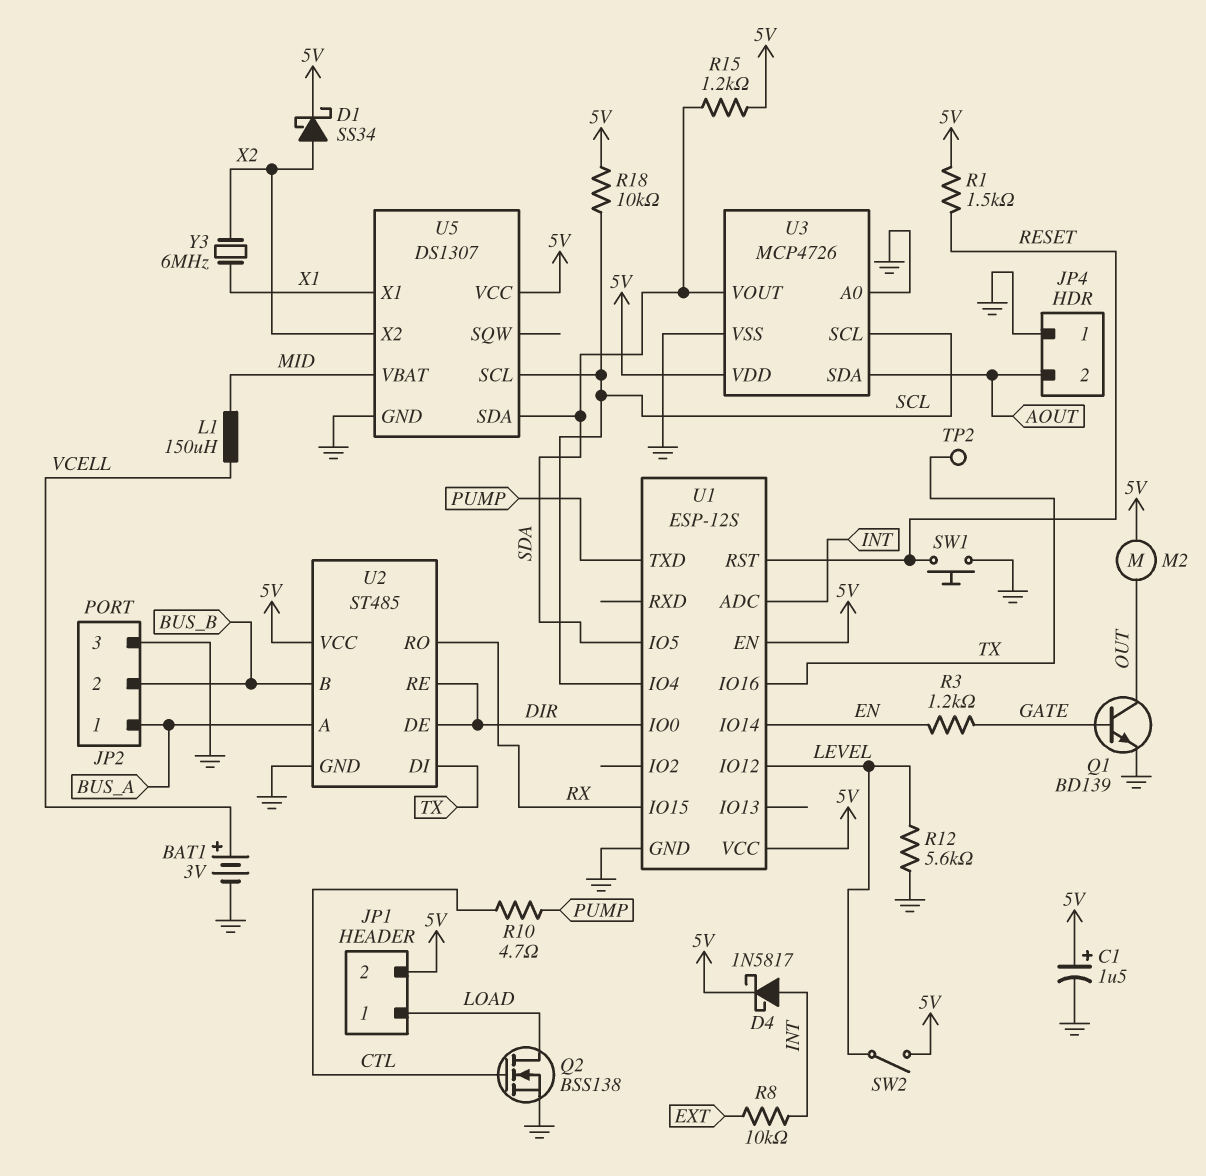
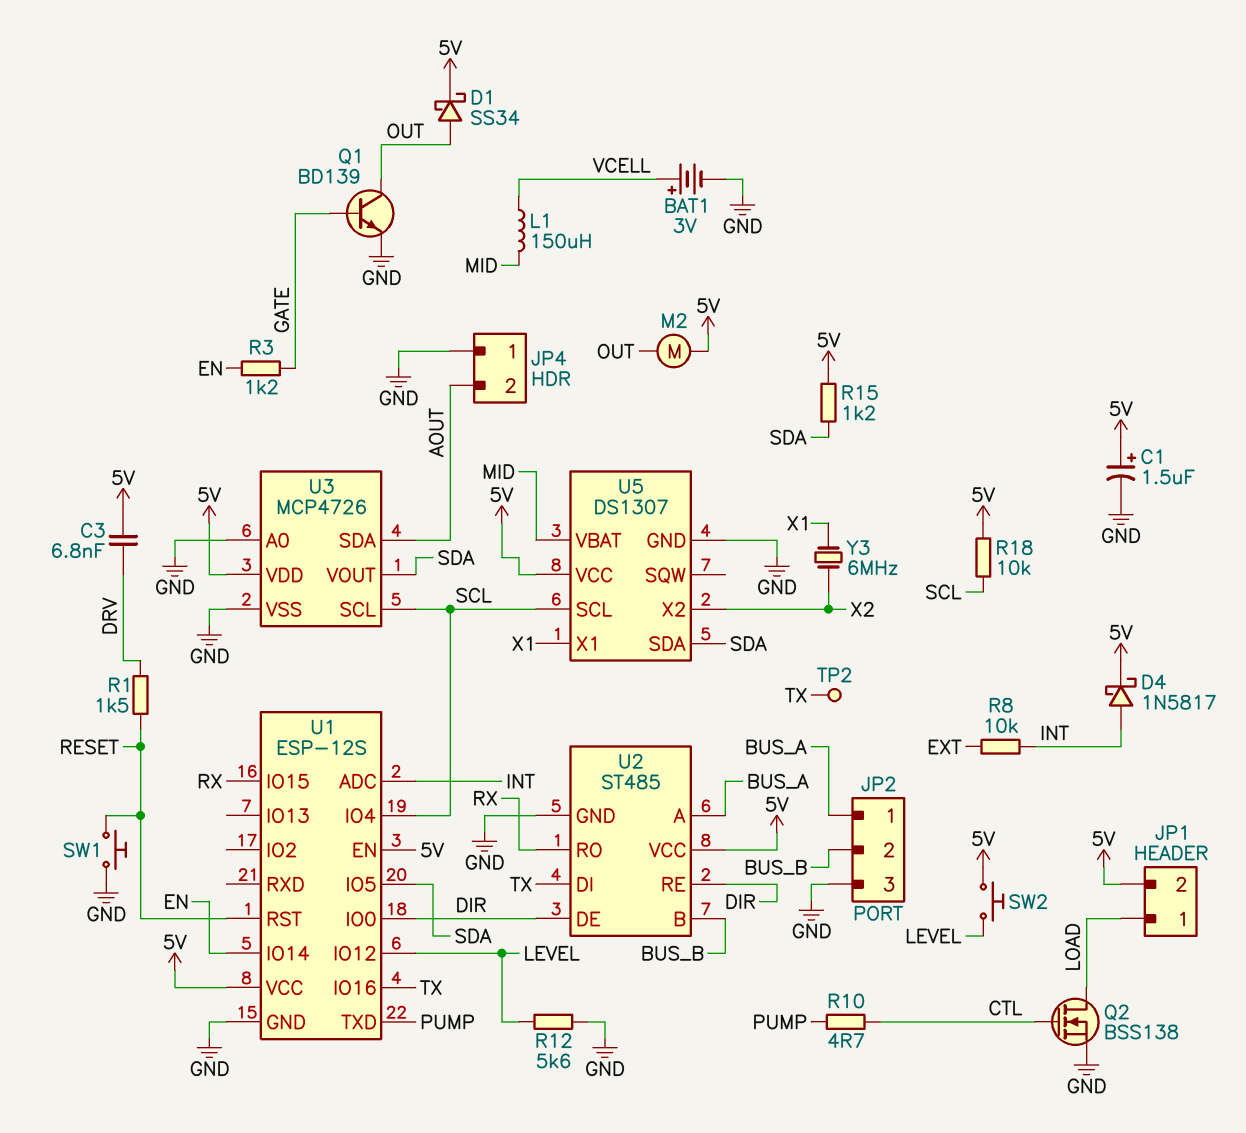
C3: none -> 6.8nF (5V, DRV)
D1: schottky SS34 (A X2, K 5V) -> schottky SS34 (A OUT, K 5V)
R1: 1.5k (5V, RESET) -> 1.5k (DRV, RESET)
SW2: switch (5V, LEVEL) -> button (5V, LEVEL)

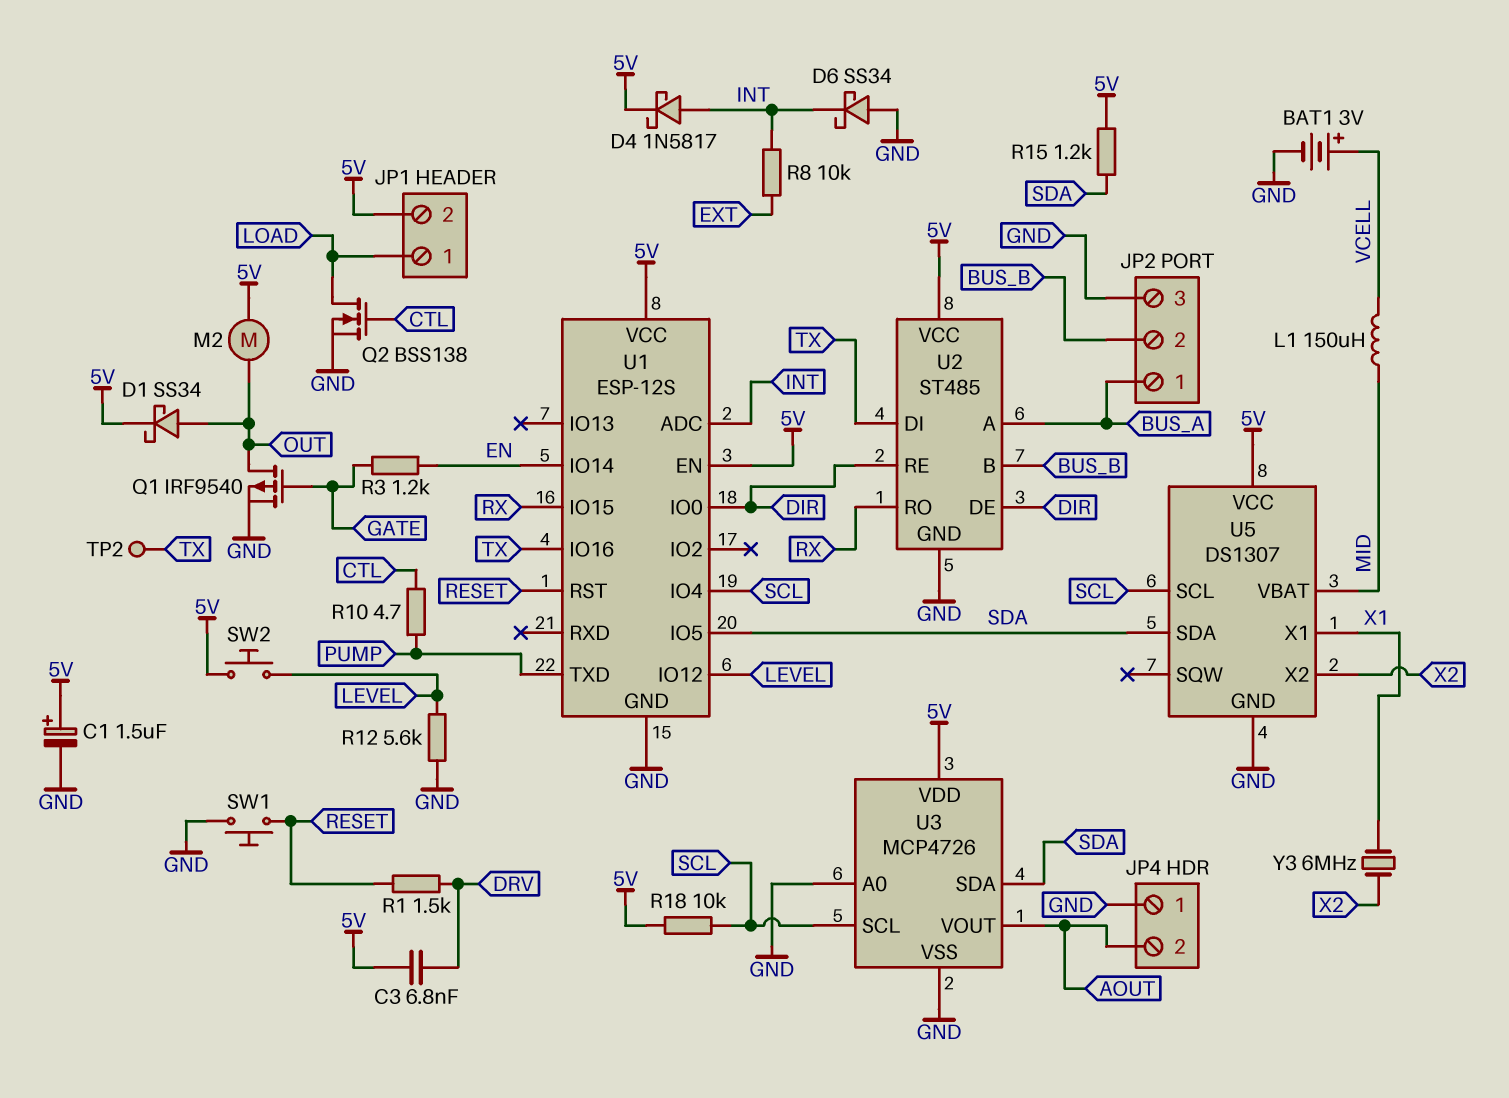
D6: none -> schottky SS34 (A GND, K INT)
Q1: NPN BD139 (B GATE, C OUT, E GND) -> PMOS IRF9540 (G GATE, D OUT, S GND)
U3 pin SDA: AOUT -> SDA
U3 pin VOUT: SDA -> AOUT

